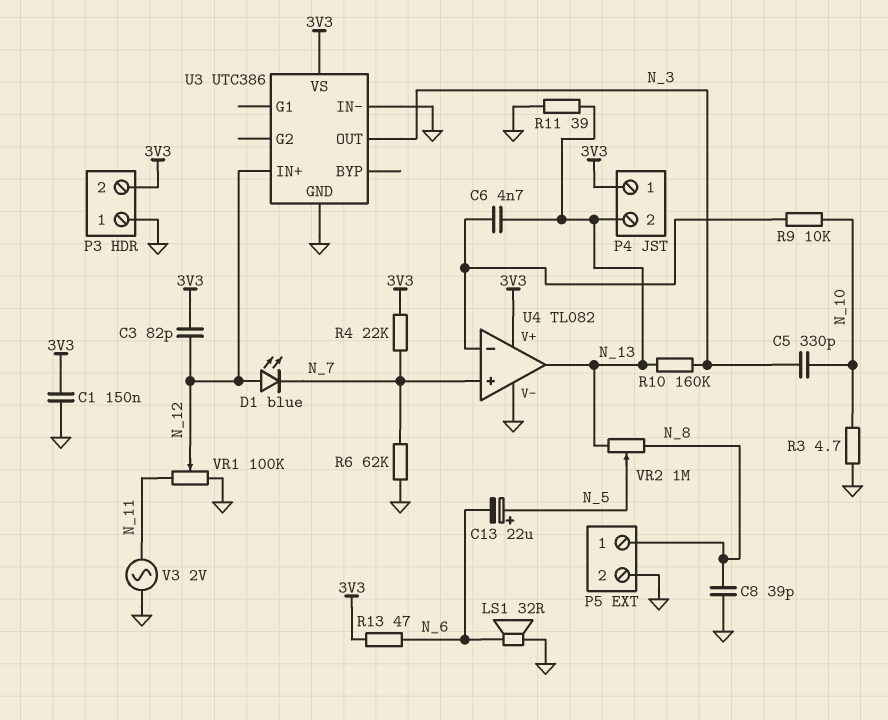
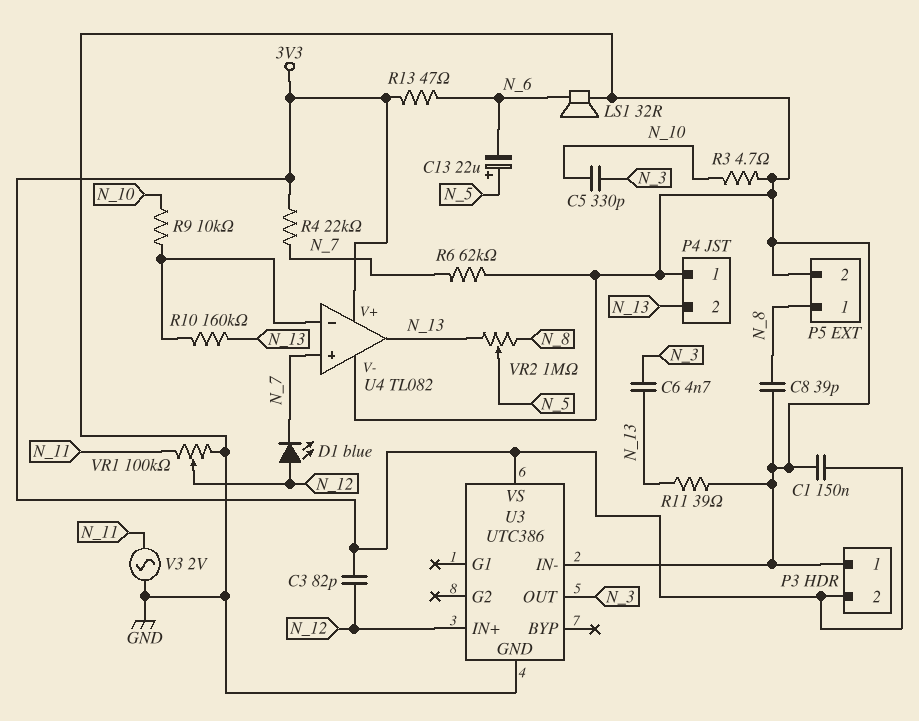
C6: 4.7nF (N_13, U4/in-) -> 4.7nF (N_3, N_13)
P4 pin 1: 3V3 -> GND
R10: 160k (N_3, N_13) -> 160k (N_13, U4/in-)

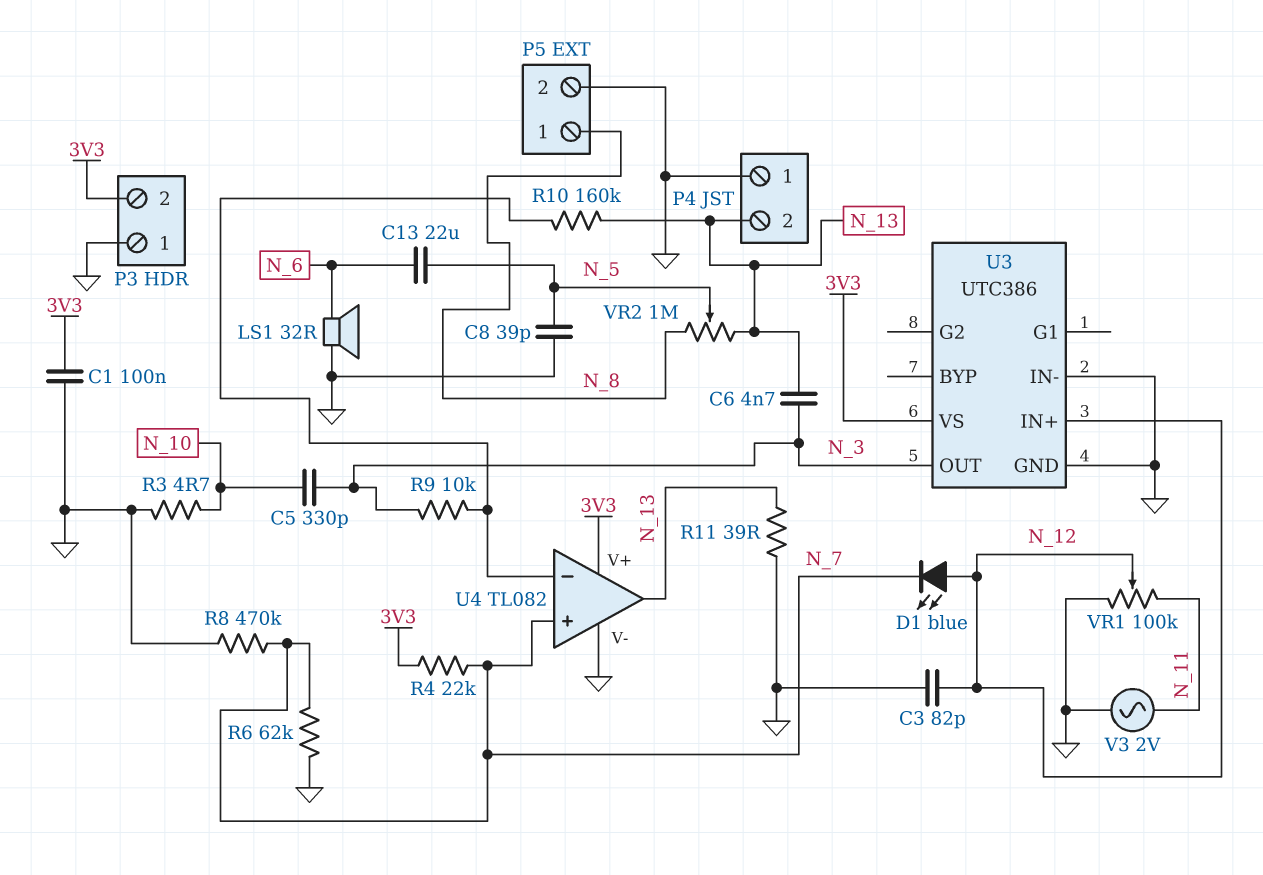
C1: 150nF (3V3, GND) -> 100nF (3V3, GND)
C3: 82pF (3V3, N_12) -> 82pF (GND, N_12)
C8: 39pF (GND, N_8) -> 39pF (GND, N_5)
C13: 22uF (plus N_5, minus N_6) -> 22uF (N_5, N_6)
R8: none -> 470k (GND, N_7)
R9: 10k (N_10, U4/in-) -> 10k (N_3, U4/in-)
R13: 47 (3V3, N_6) -> none

